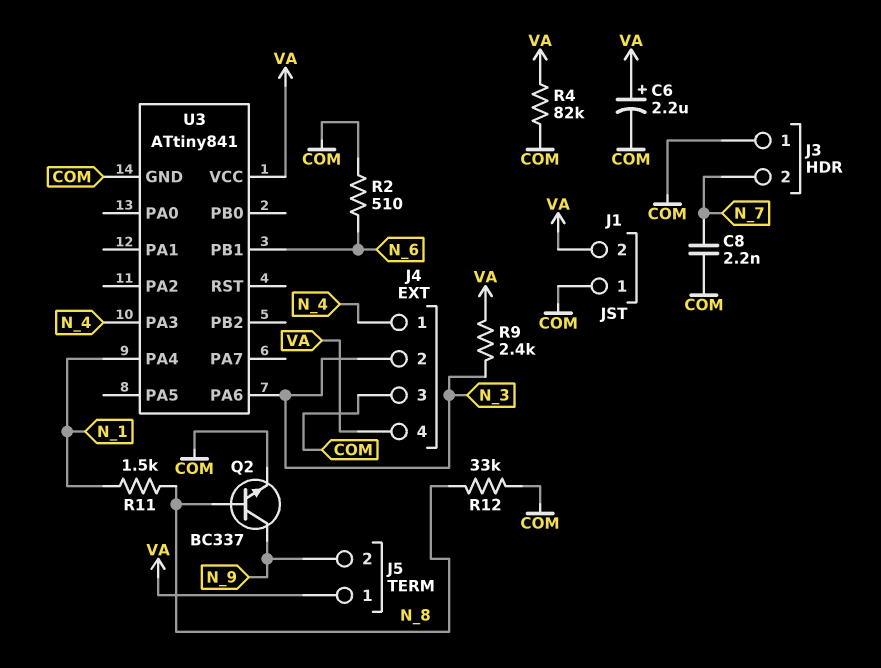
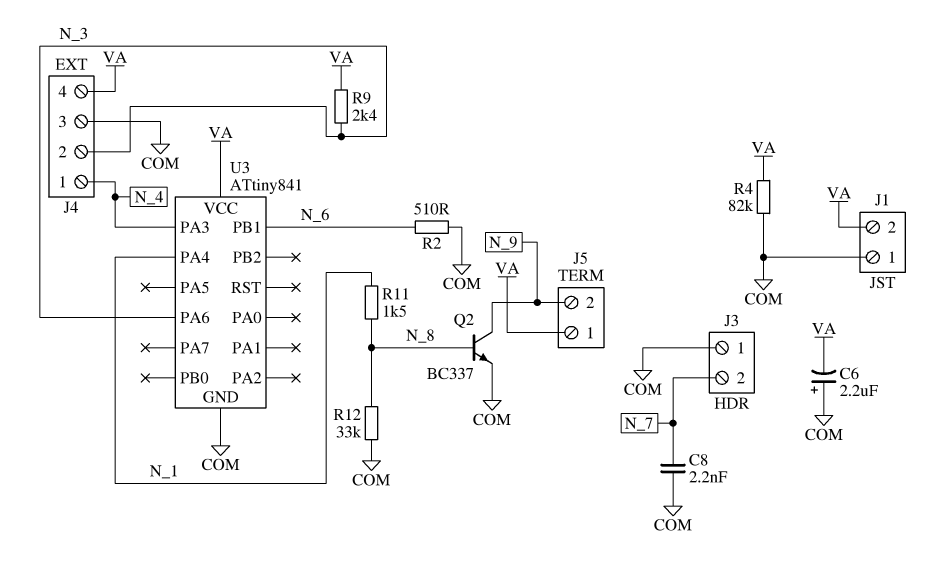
C6: 2.2uF (plus VA, minus COM) -> 2.2uF (plus COM, minus VA)

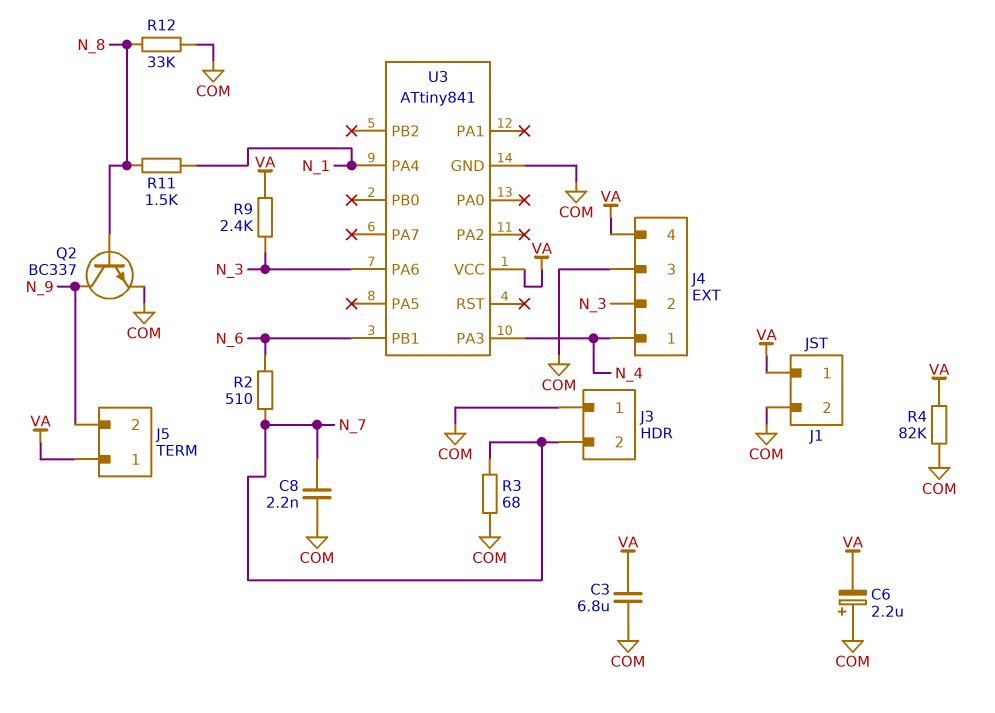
C3: none -> 6.8uF (COM, VA)
J1 pin 1: COM -> VA
J1 pin 2: VA -> COM
R2: 510 (COM, N_6) -> 510 (N_6, N_7)
R3: none -> 68 (COM, N_7)

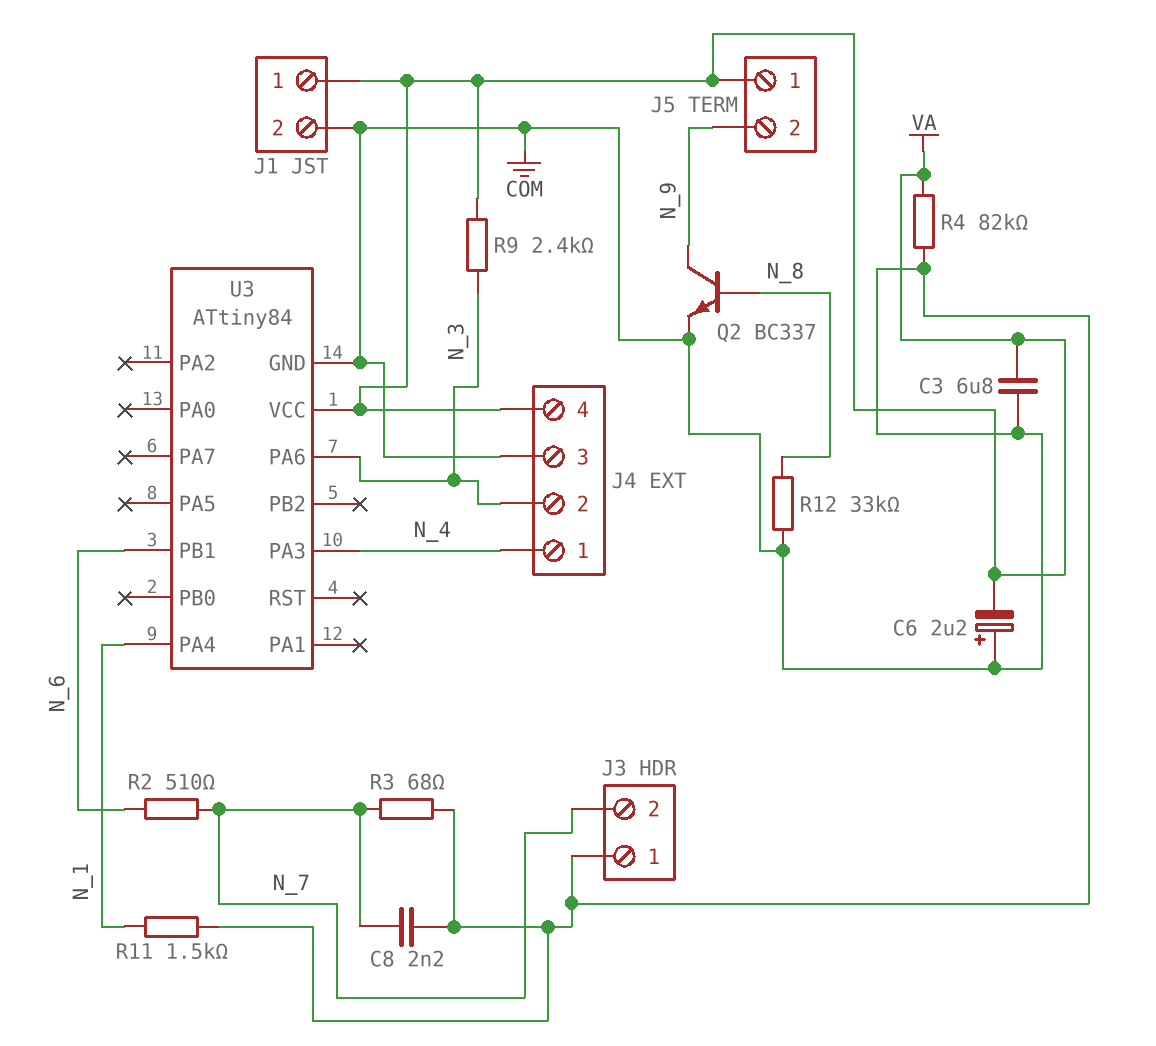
R11: 1.5k (N_1, N_8) -> 1.5k (COM, N_1)
U3: ATtiny841 -> ATtiny84

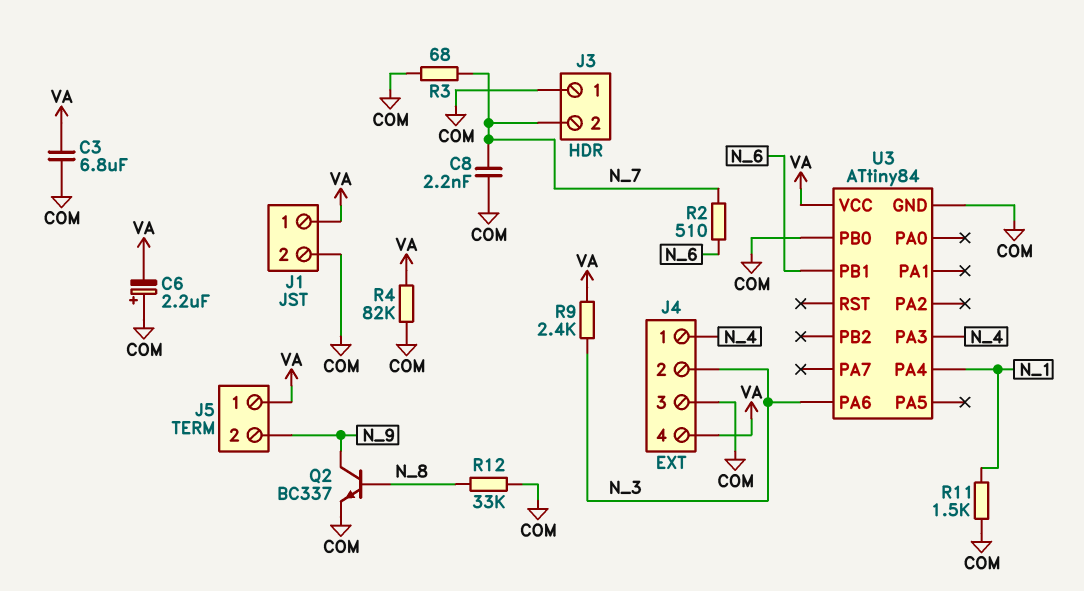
U3 pin PB0: none -> COM

